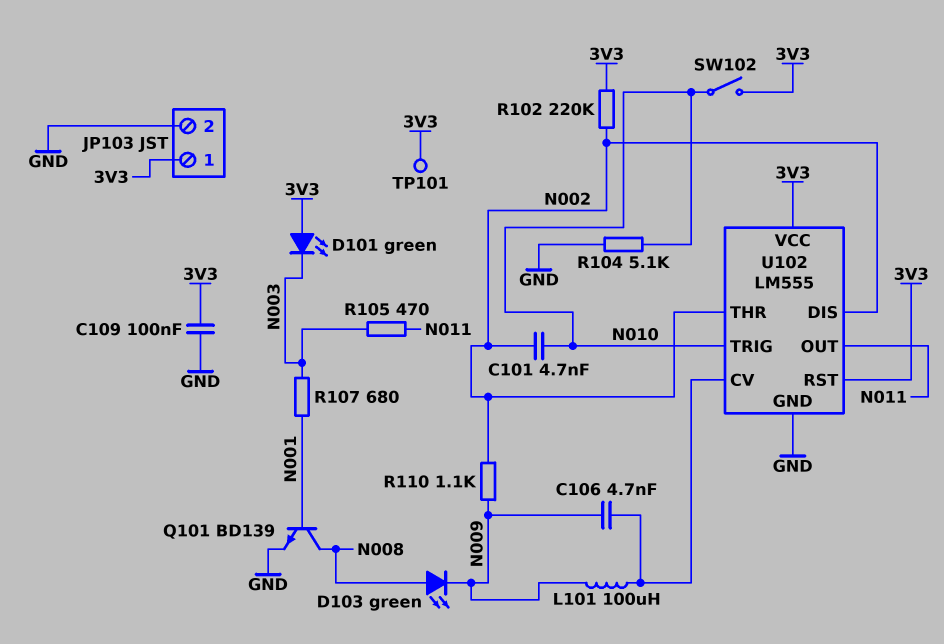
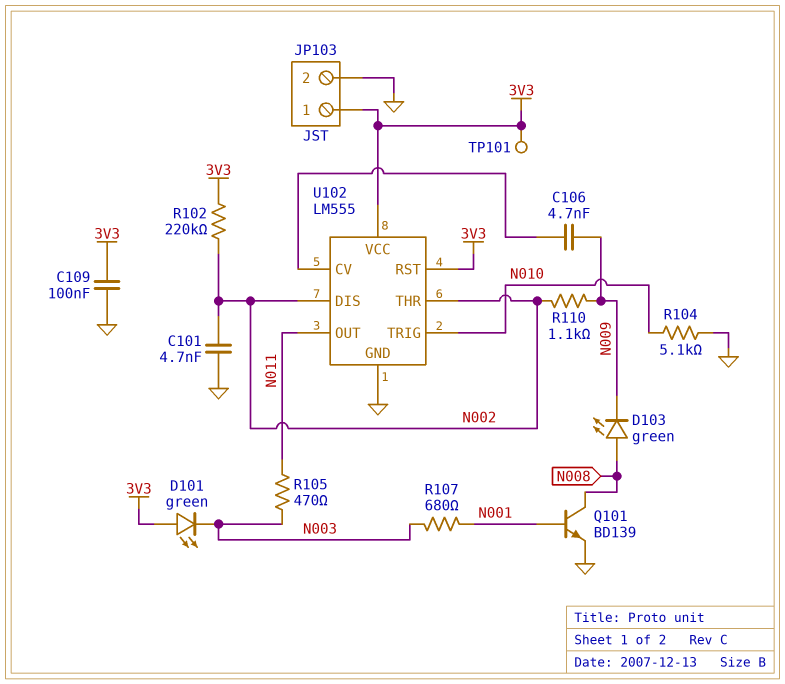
C101: 4.7nF (N002, N010) -> 4.7nF (GND, N002)
L101: 100uH (N009, U102/CV) -> none
SW102: switch (3V3, N010) -> none

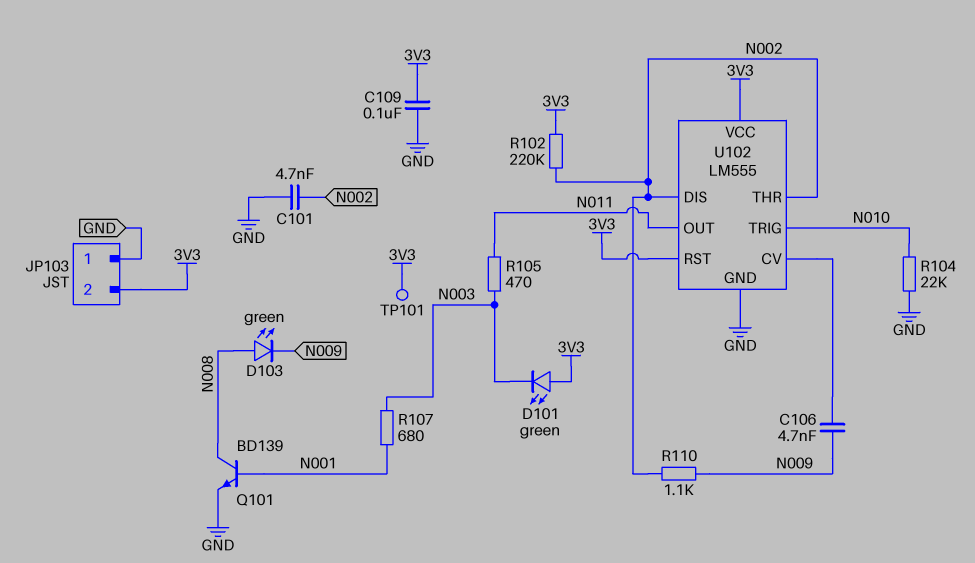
JP103 pin 1: 3V3 -> GND
JP103 pin 2: GND -> 3V3
R104: 5.1k (GND, N010) -> 22k (GND, N010)

